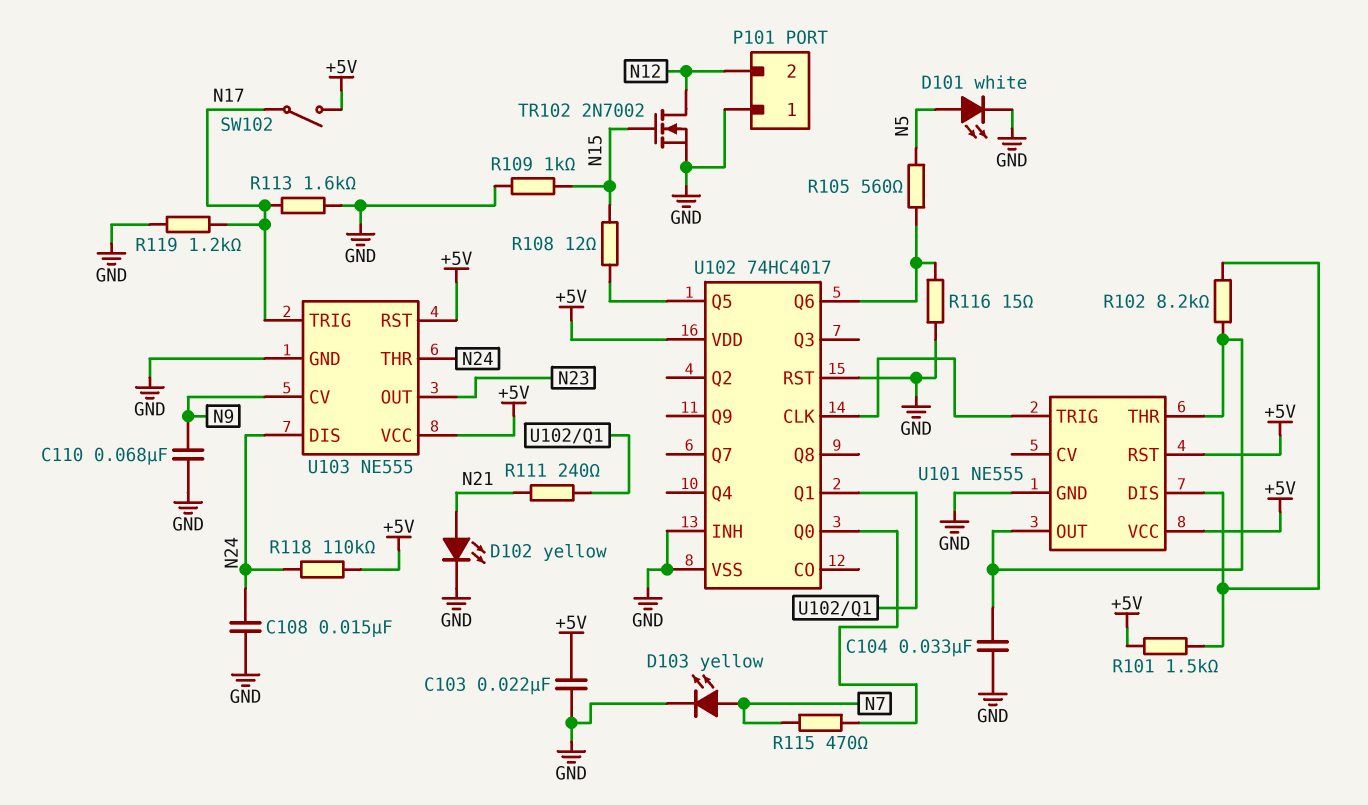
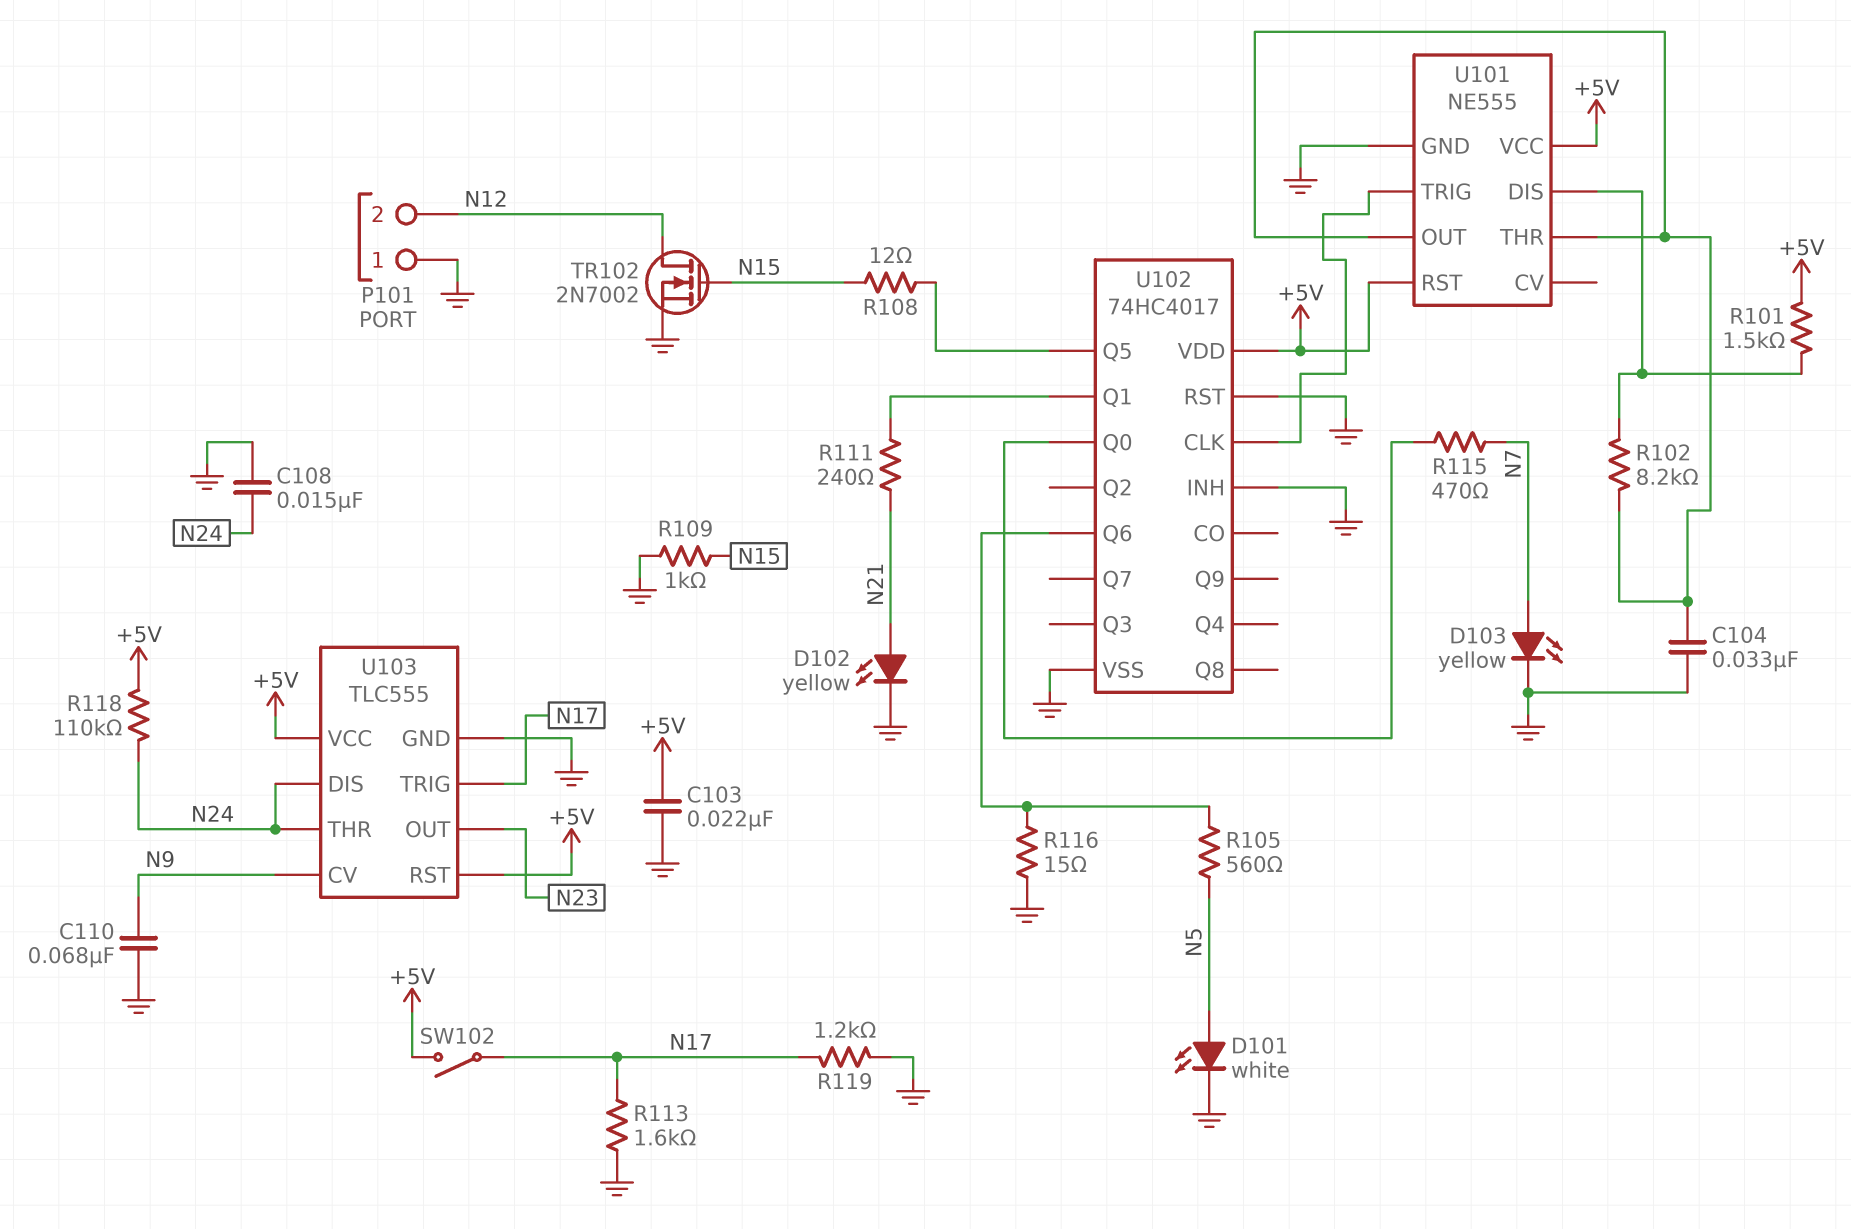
U103: NE555 -> TLC555

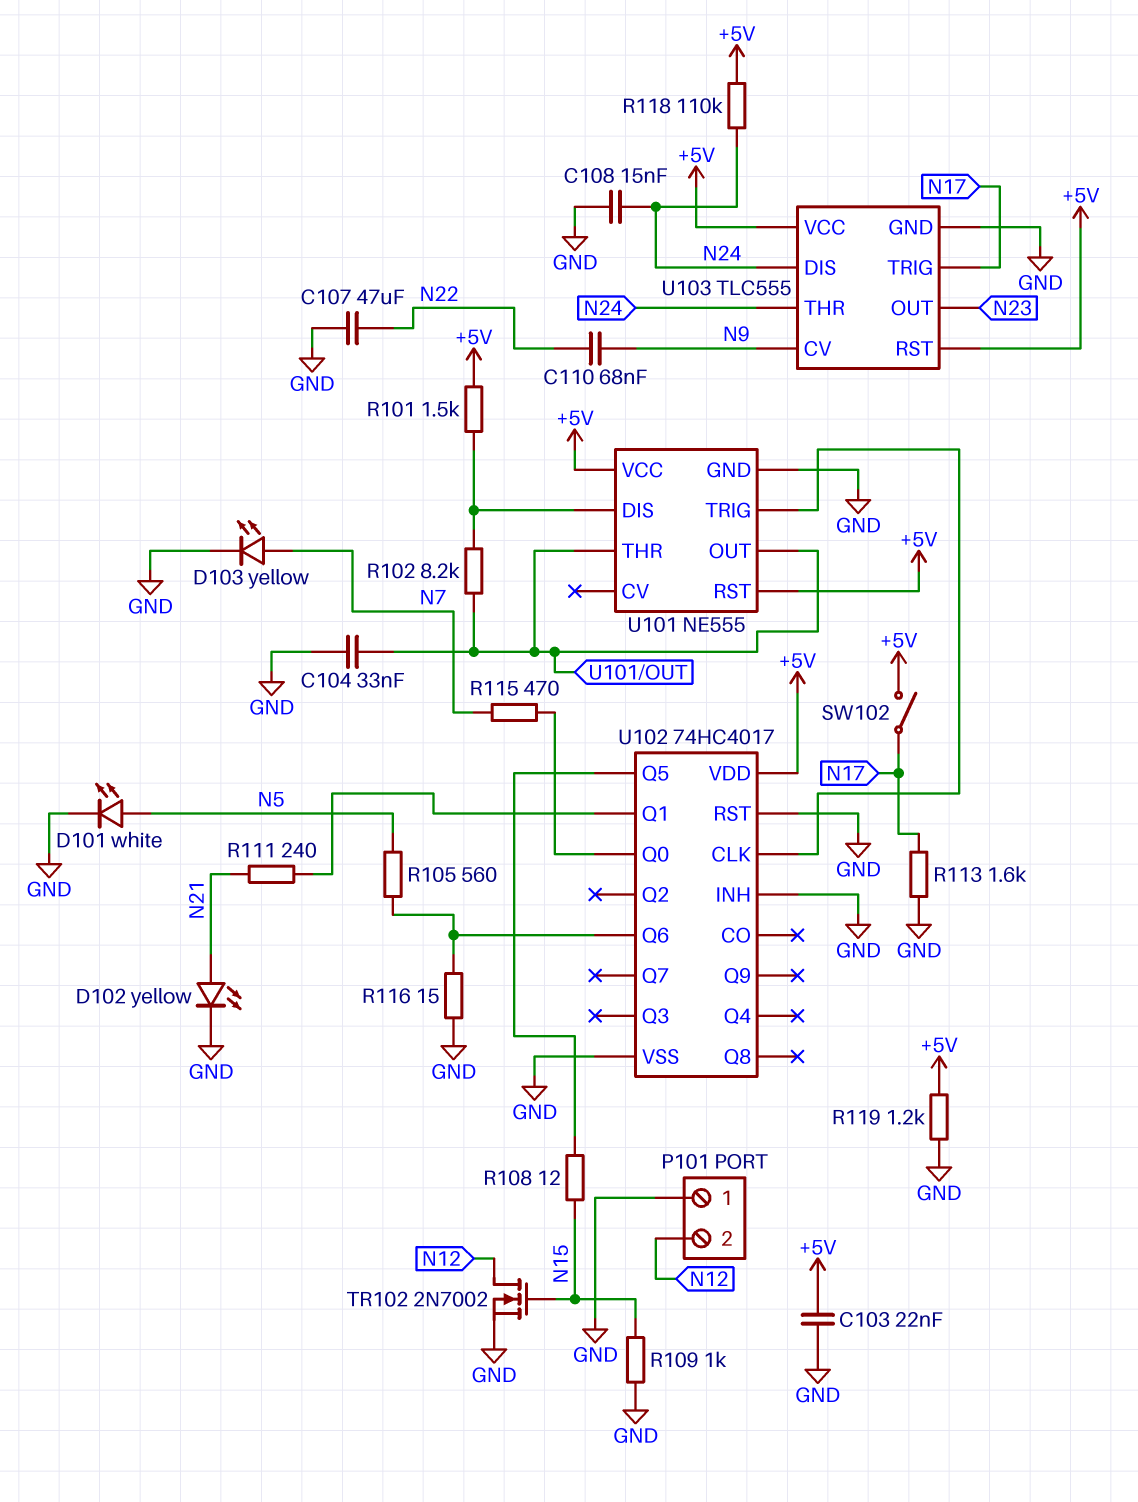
C107: none -> 47uF (GND, N22)
C110: 68nF (GND, N9) -> 68nF (N9, N22)
R119: 1.2k (GND, N17) -> 1.2k (+5V, GND)

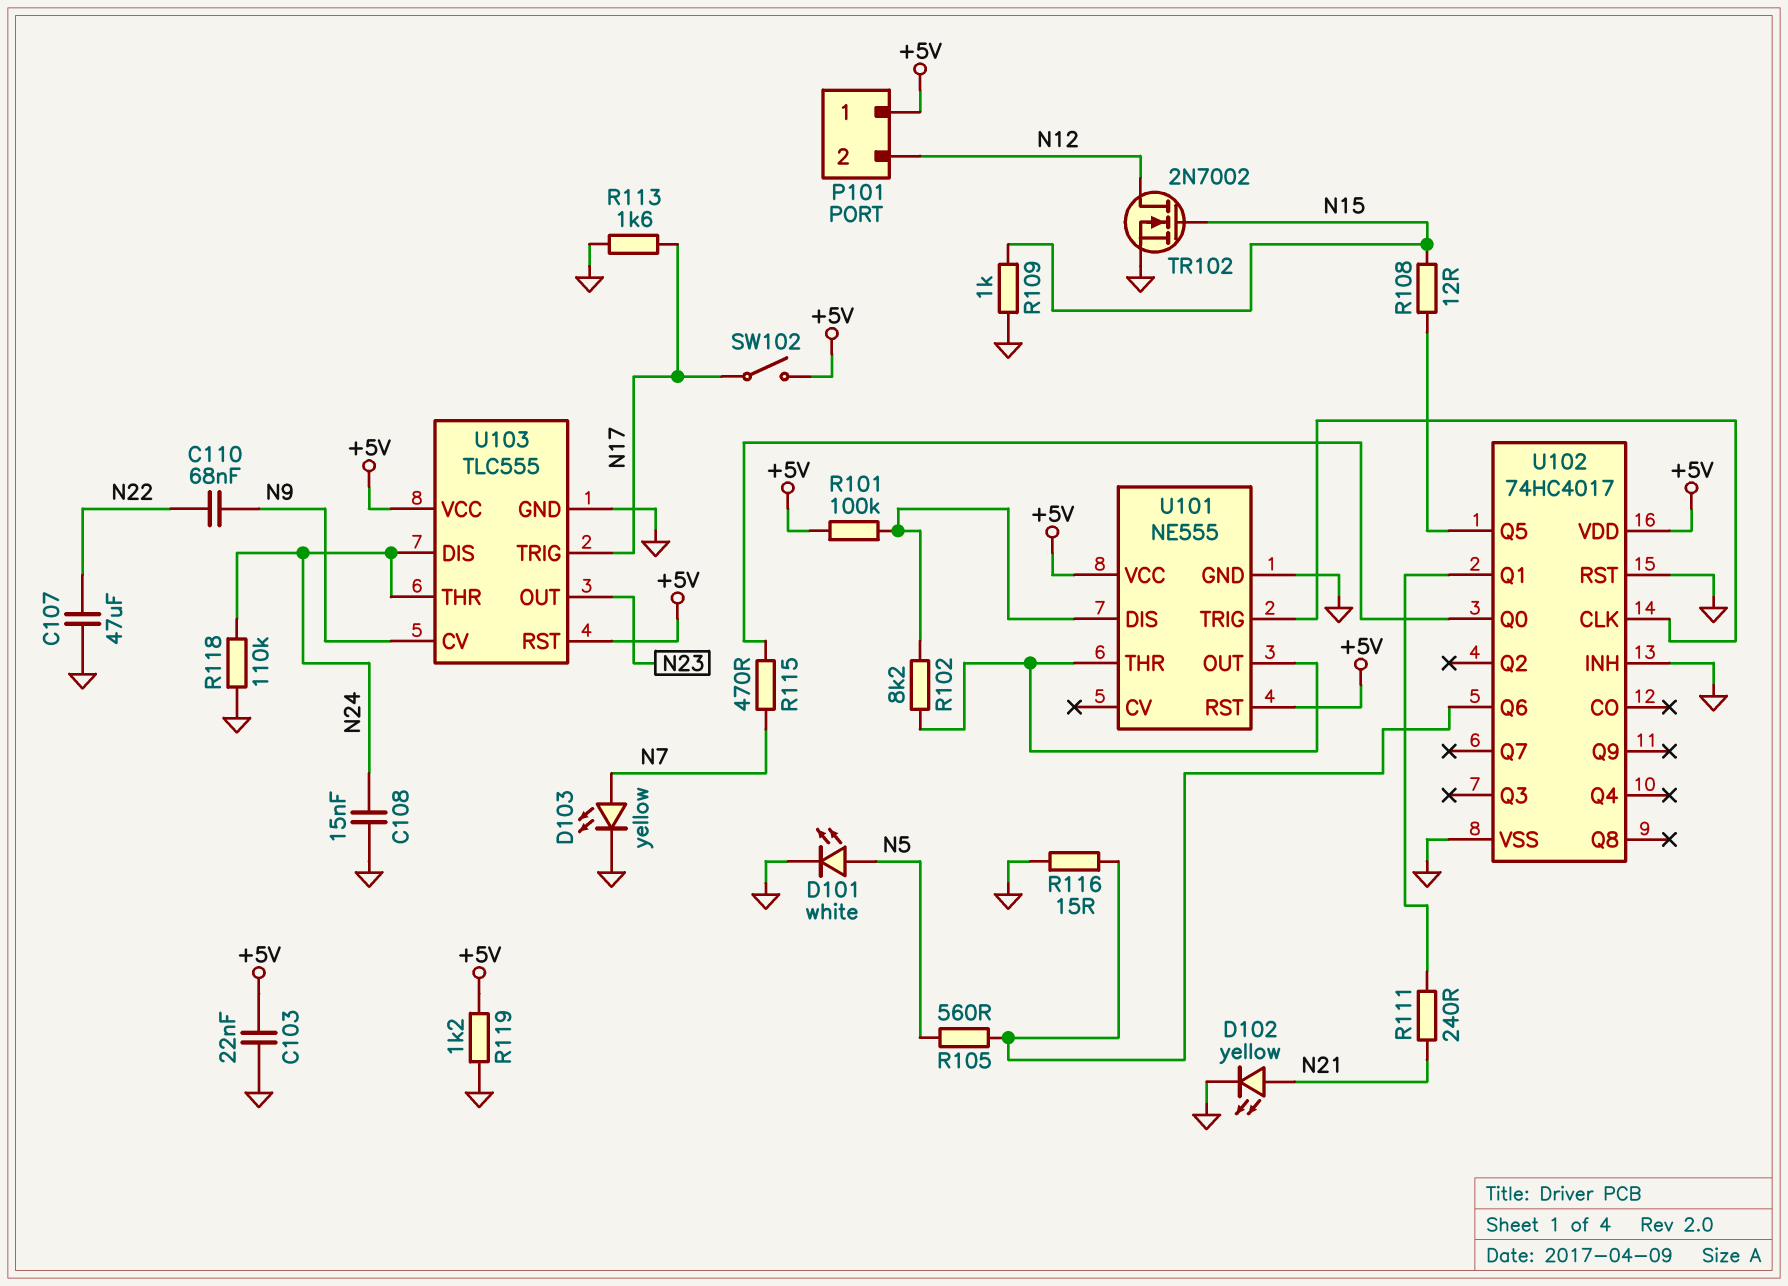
C104: 33nF (GND, U101/OUT) -> none
P101 pin 1: GND -> +5V
R101: 1.5k (+5V, U101/DIS) -> 100k (+5V, U101/DIS)
R118: 110k (+5V, N24) -> 110k (GND, N24)

